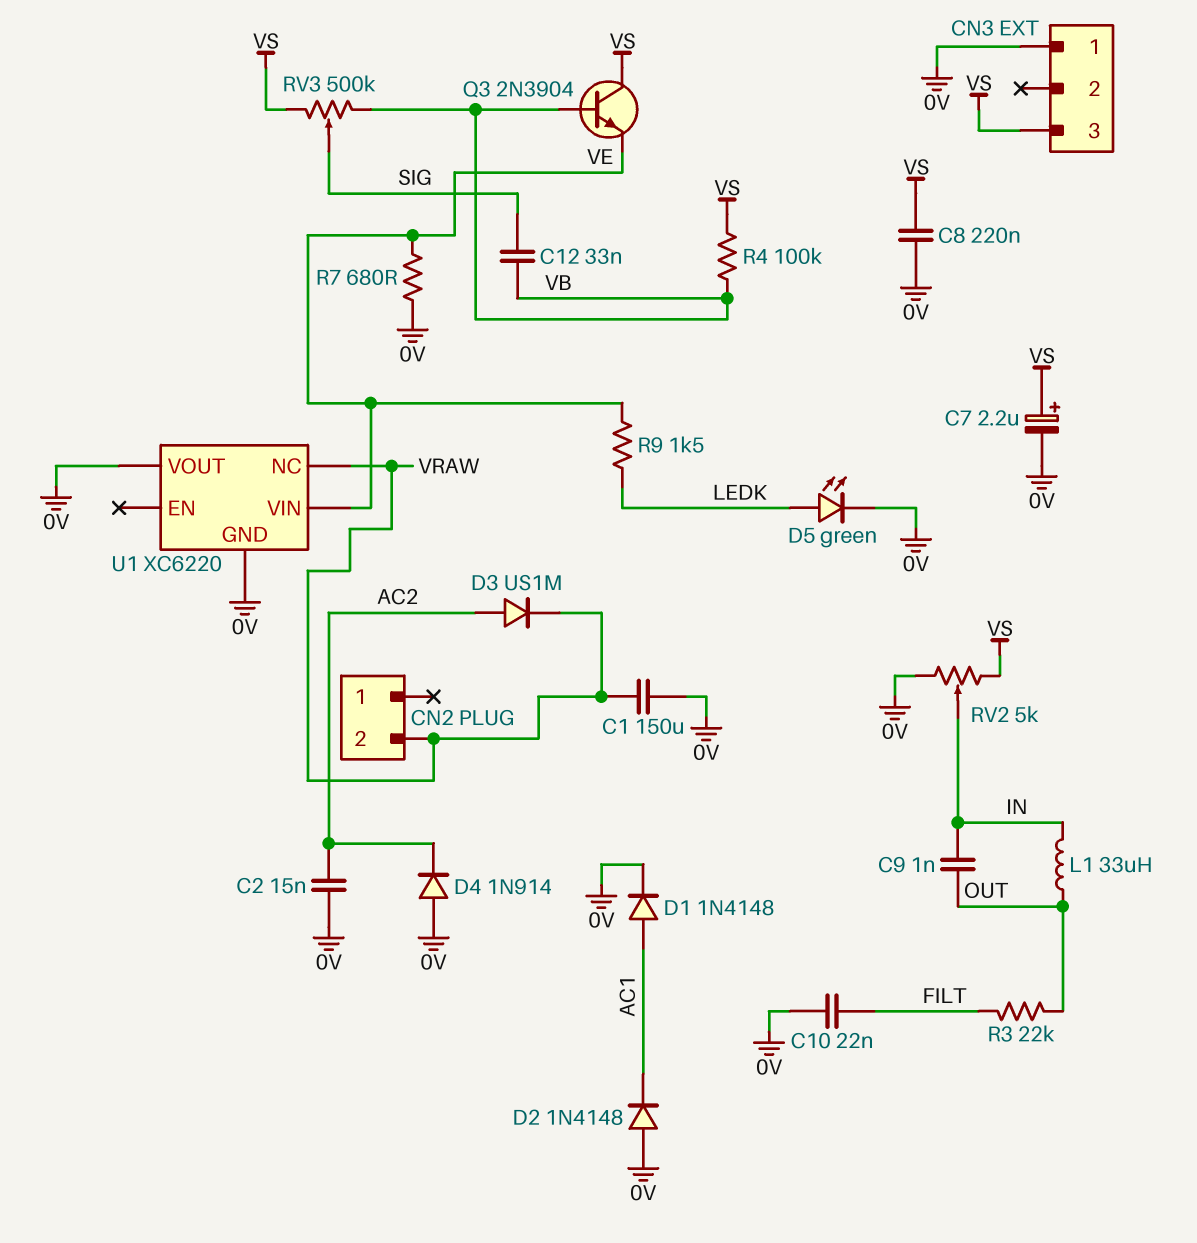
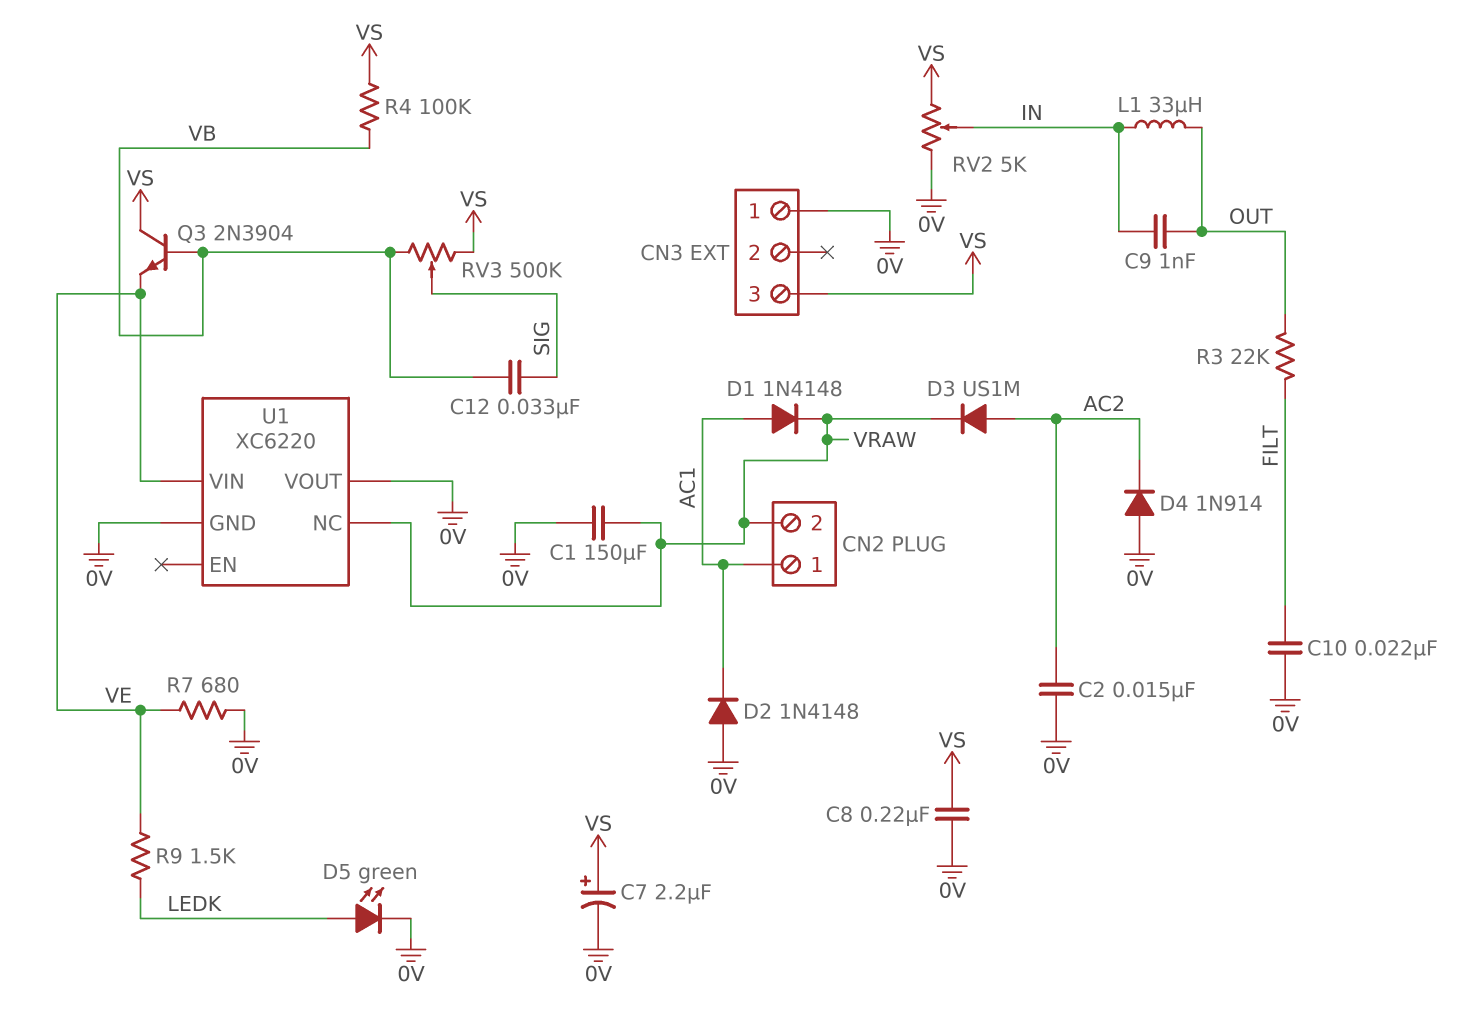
CN2 pin 1: none -> AC1
D1: diode 1N4148 (A AC1, K 0V) -> diode 1N4148 (A AC1, K VRAW)

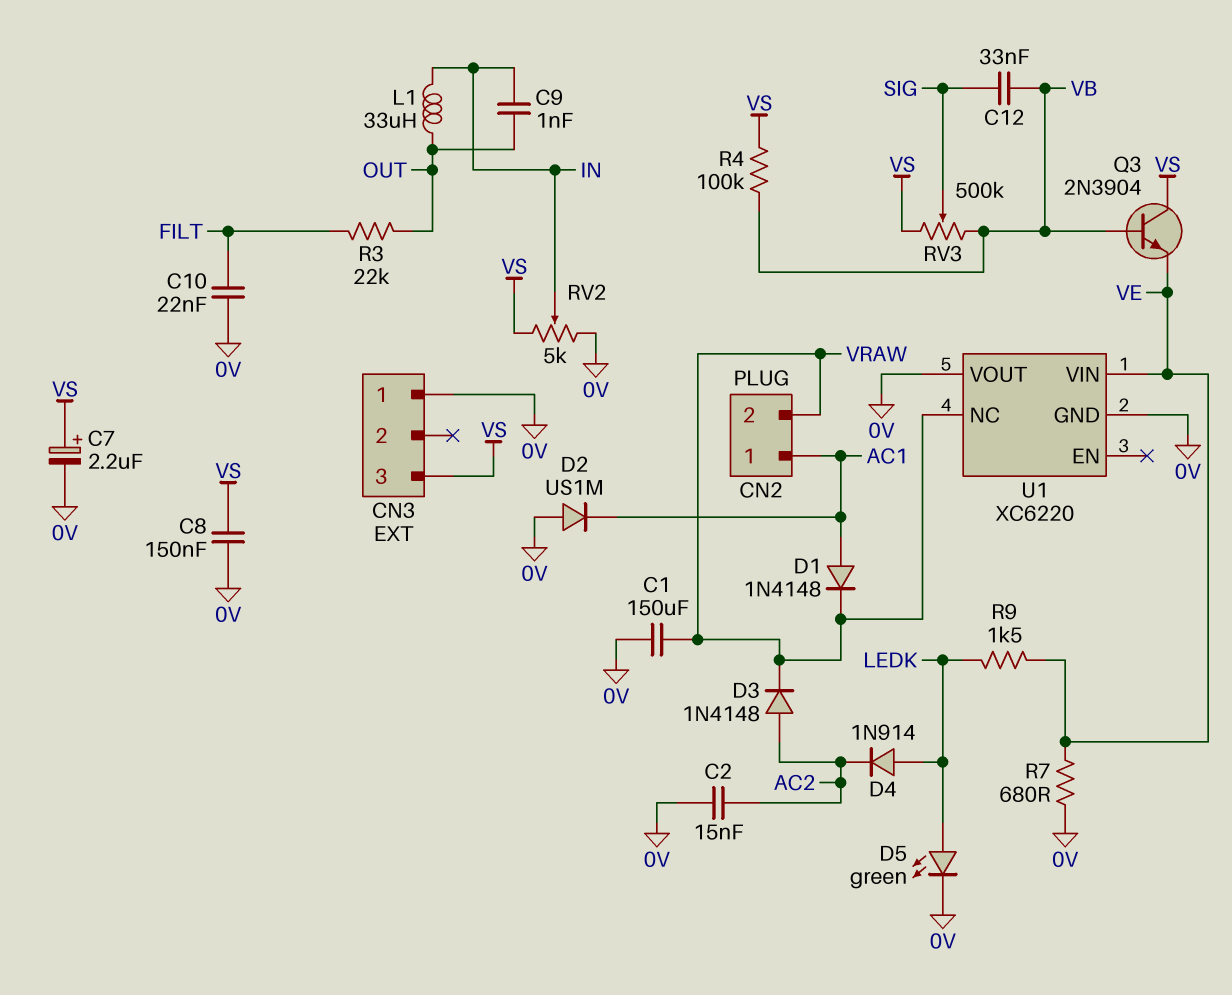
C8: 220nF (0V, VS) -> 150nF (0V, VS)
D2: diode 1N4148 (A 0V, K AC1) -> diode US1M (A 0V, K AC1)
D3: diode US1M (A AC2, K VRAW) -> diode 1N4148 (A AC2, K VRAW)
D4: diode 1N914 (A 0V, K AC2) -> diode 1N914 (A LEDK, K AC2)

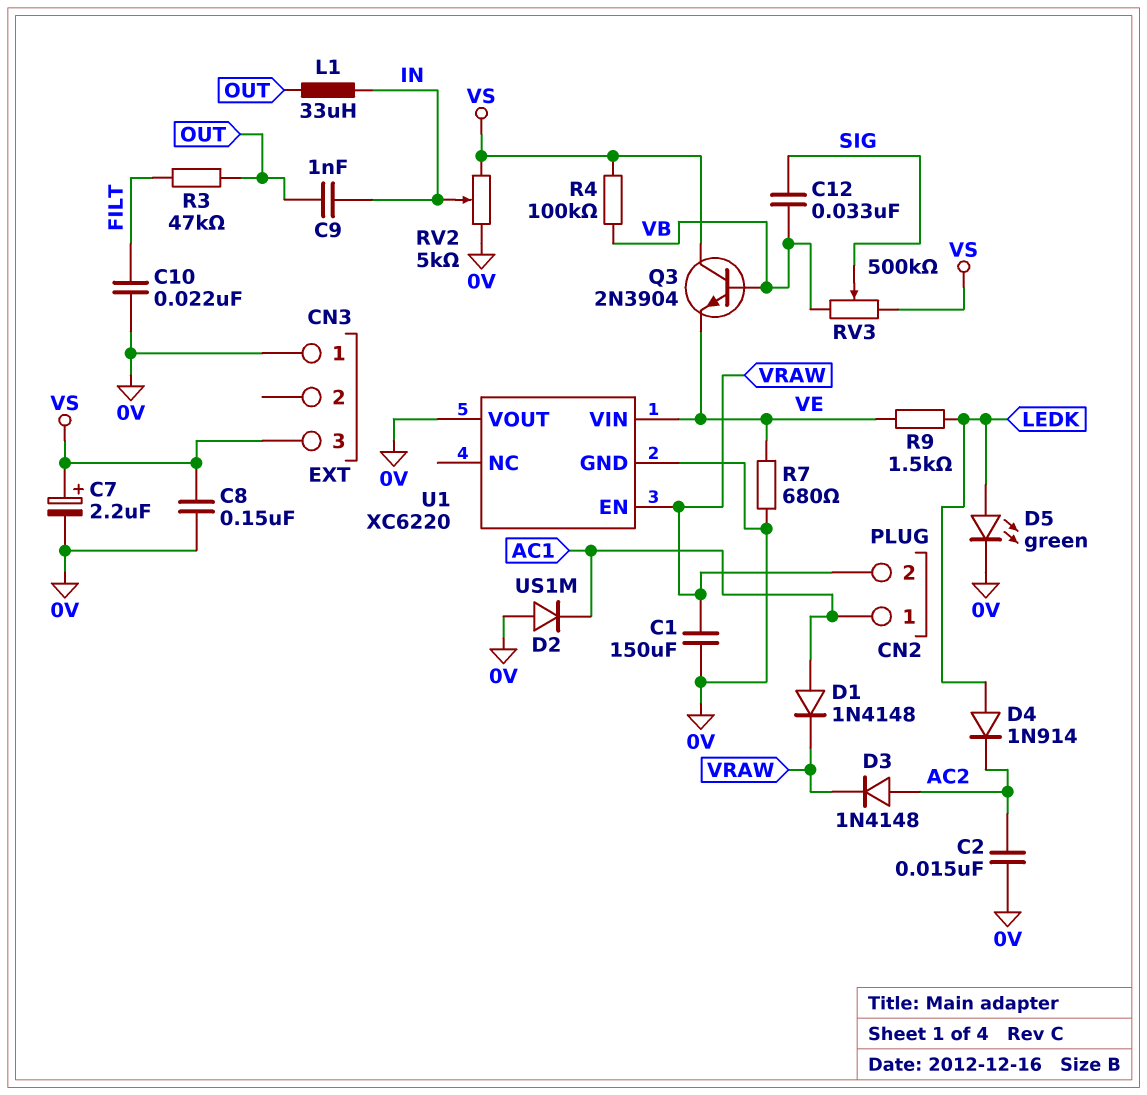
R3: 22k (FILT, OUT) -> 47k (FILT, OUT)
U1 pin EN: none -> VRAW
U1 pin NC: VRAW -> none

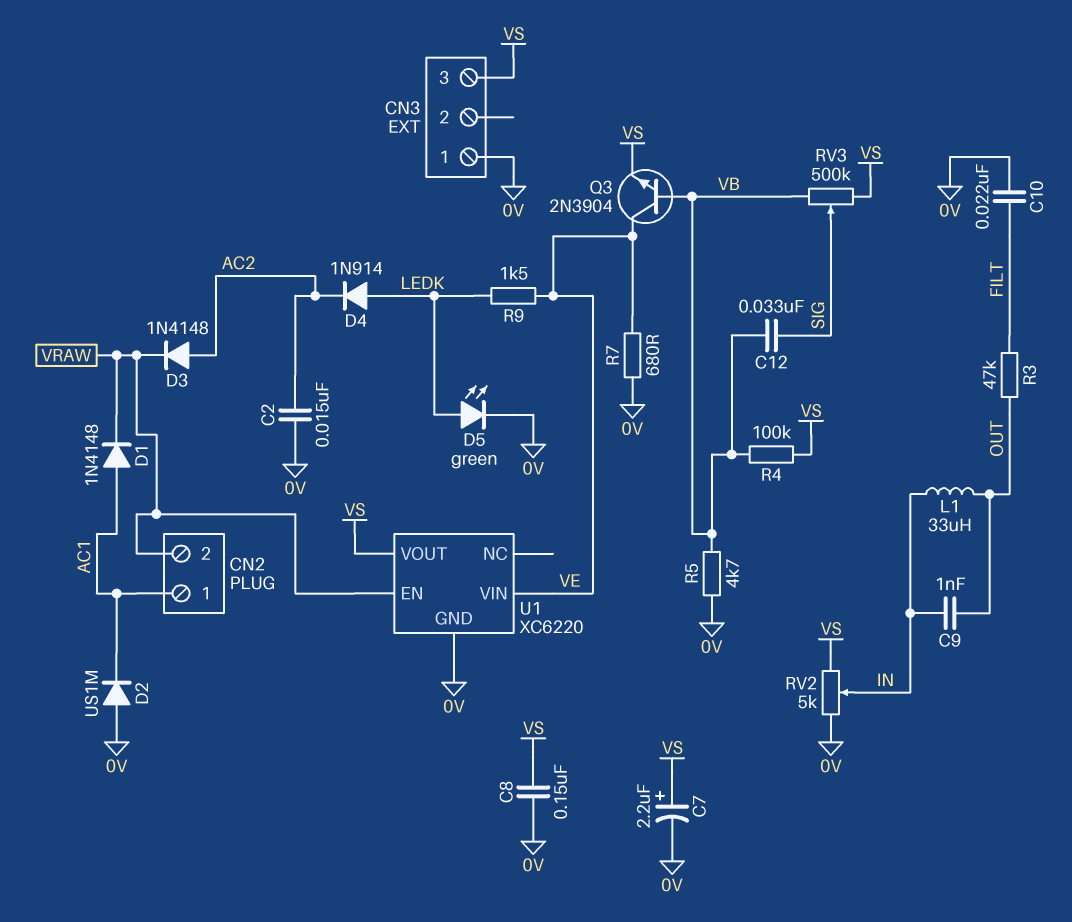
C1: 150uF (0V, VRAW) -> none
Q3: NPN 2N3904 (B VB, C VS, E VE) -> NPN 2N3904 (B VB, C VE, E VS)
R5: none -> 4.7k (0V, VB)
U1 pin VOUT: 0V -> VS

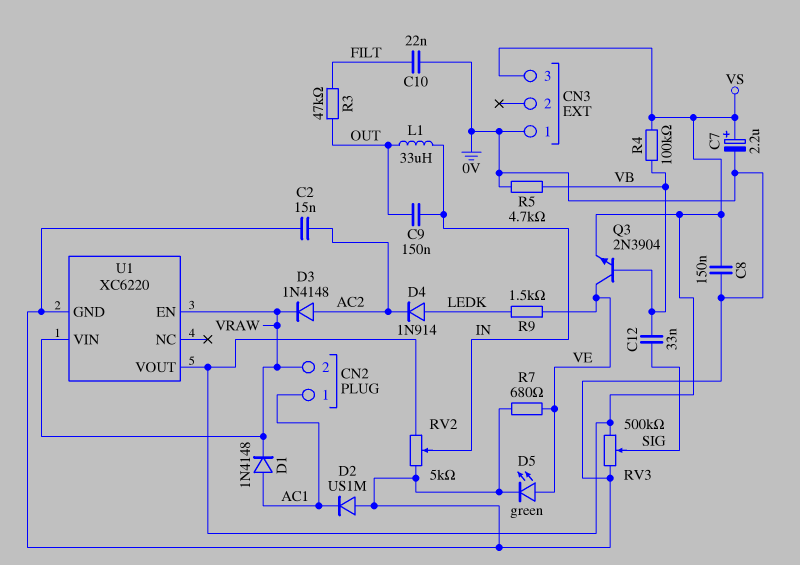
C9: 1nF (IN, OUT) -> 150nF (IN, OUT)
D5: LED green (A LEDK, K 0V) -> LED green (A VE, K 0V)
RV3: 500k (VB, VS, wiper SIG) -> 500k (0V, VS, wiper SIG)
U1 pin VIN: VE -> VRAW

